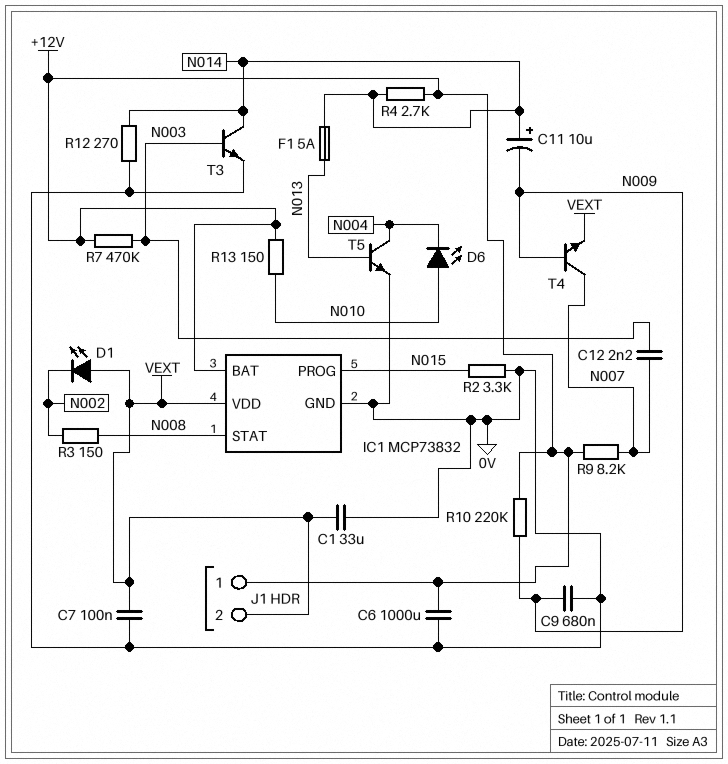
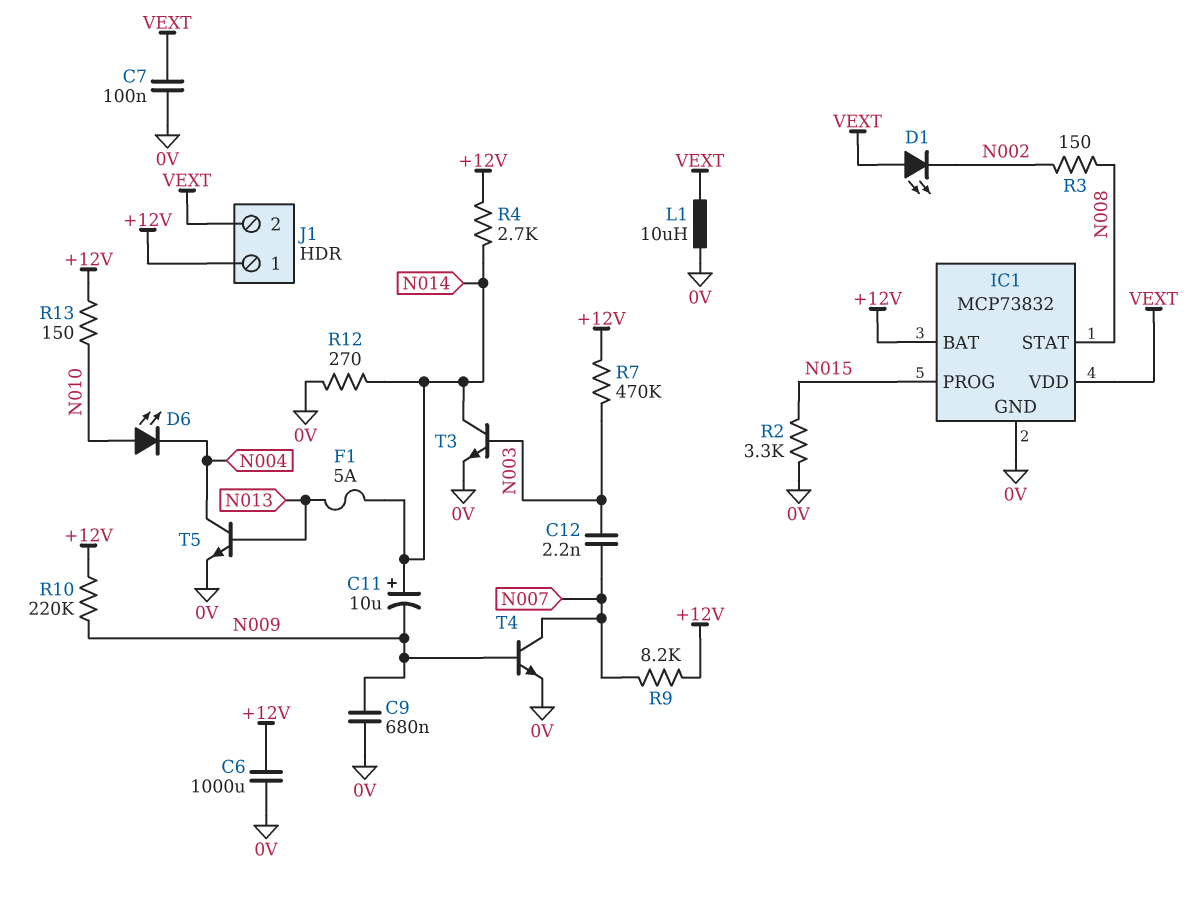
C1: 33uF (0V, VEXT) -> none
L1: none -> 10uH (0V, VEXT)
T4: NPN (B N009, C N007, E VEXT) -> NPN (B N009, C N007, E 0V)

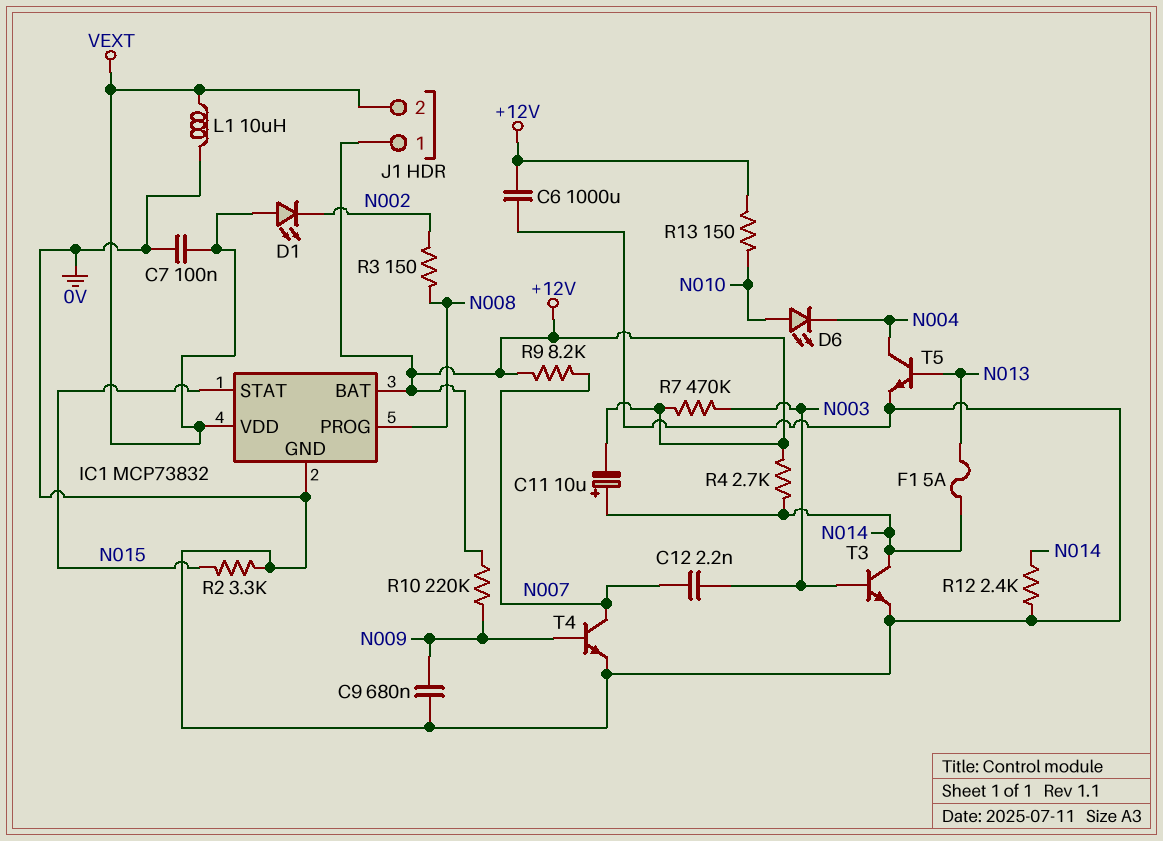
C11: 10uF (plus N014, minus N009) -> 10uF (plus N014, minus +12V)
IC1 pin PROG: N015 -> N008
IC1 pin STAT: N008 -> N015
R12: 270 (0V, N014) -> 2.4k (0V, N014)

